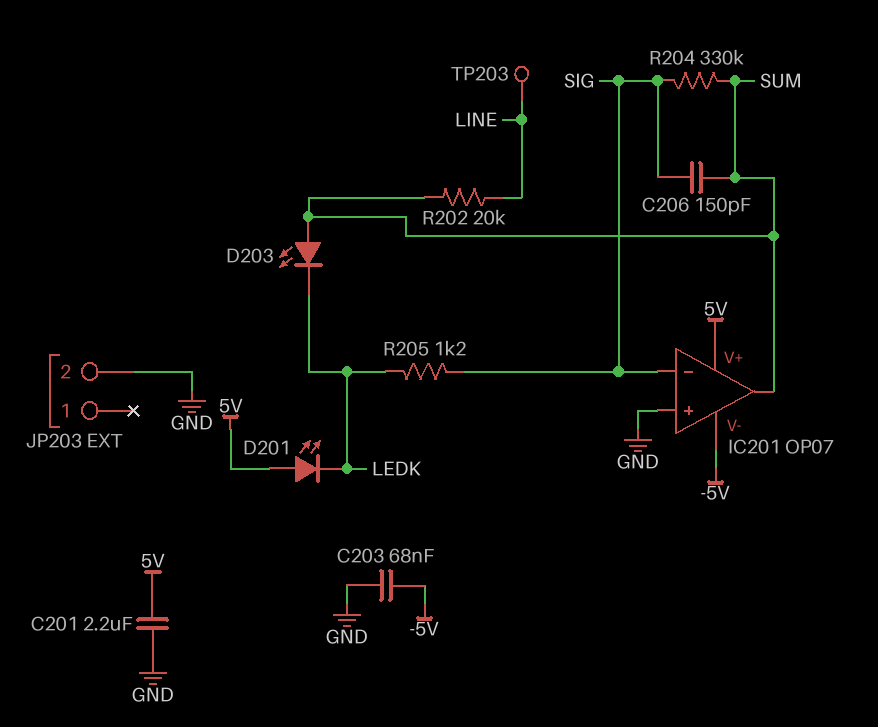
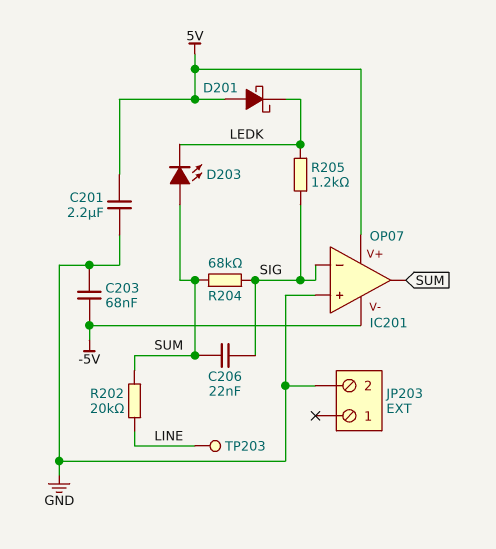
C206: 150pF (SIG, SUM) -> 22nF (SIG, SUM)
D201: LED (A 5V, K LEDK) -> schottky (A 5V, K LEDK)
R204: 330k (SIG, SUM) -> 68k (SIG, SUM)

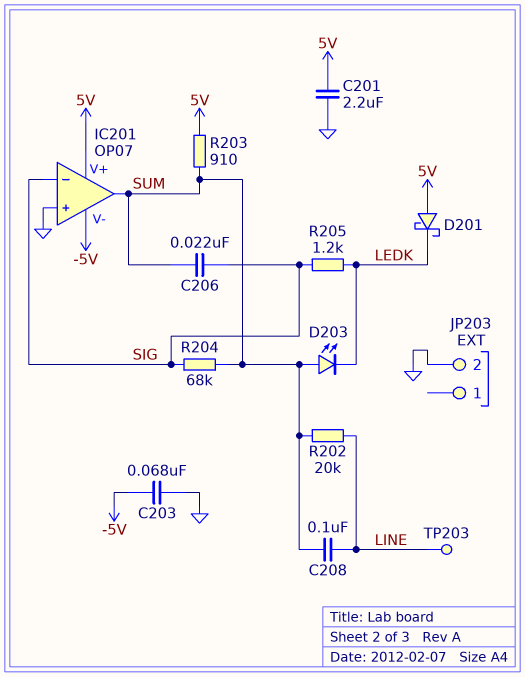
C208: none -> 100nF (LINE, SUM)
R203: none -> 910 (5V, SUM)

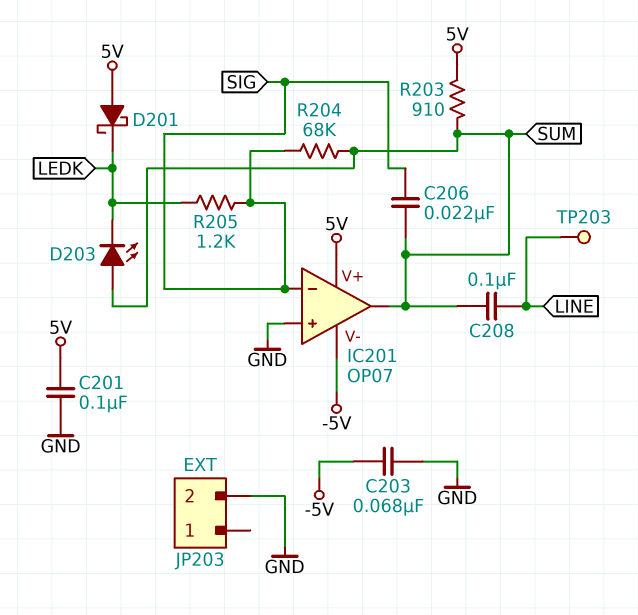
C201: 2.2uF (5V, GND) -> 100nF (5V, GND)
R202: 20k (LINE, SUM) -> none

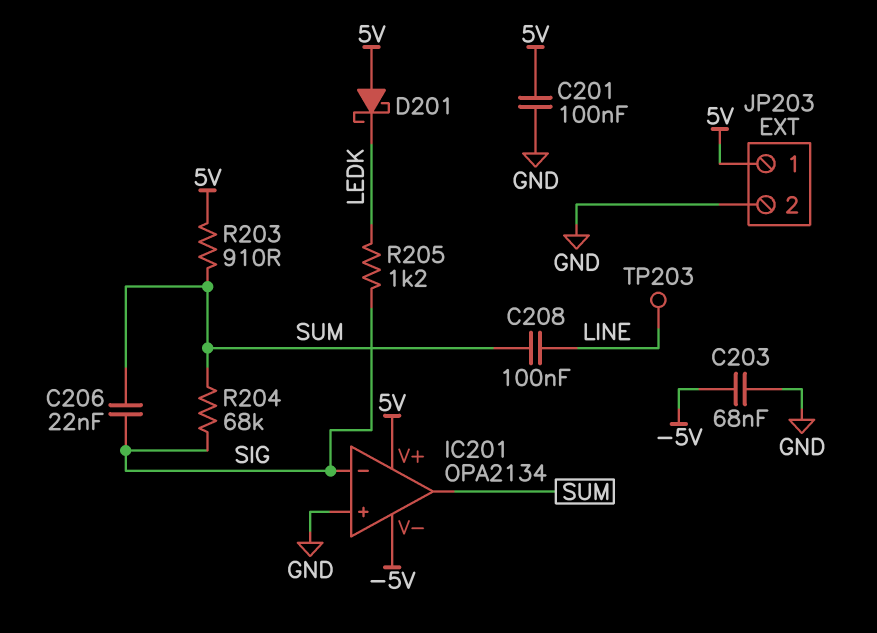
D203: LED (A SUM, K LEDK) -> none
IC201: OP07 -> OPA2134
JP203 pin 1: none -> 5V

